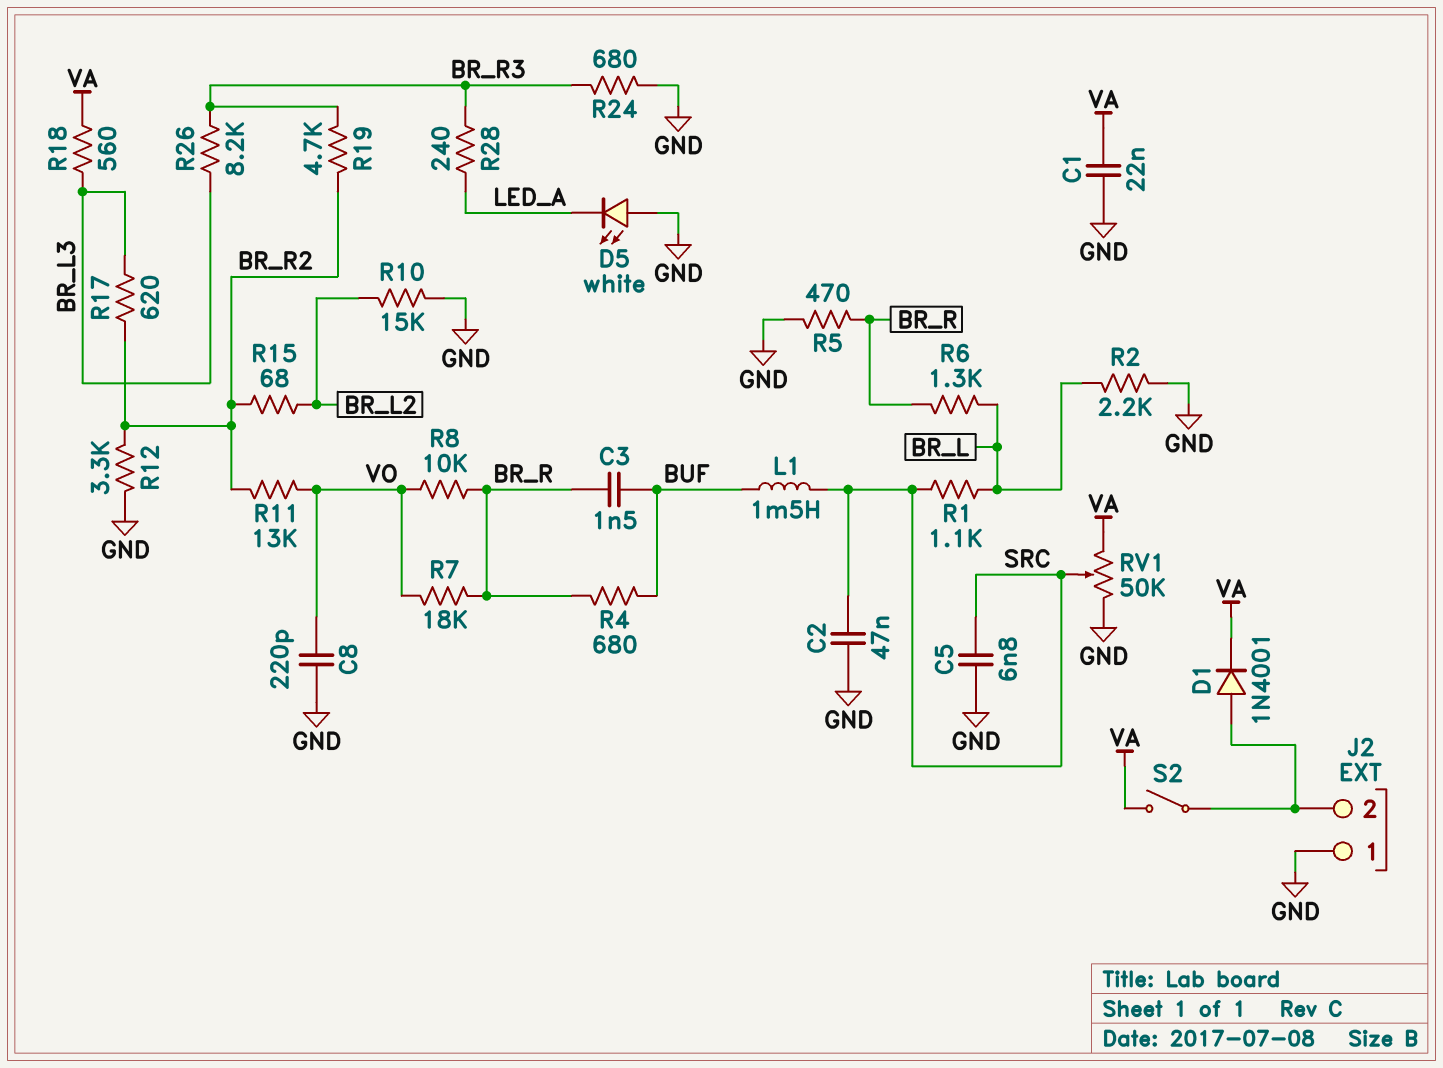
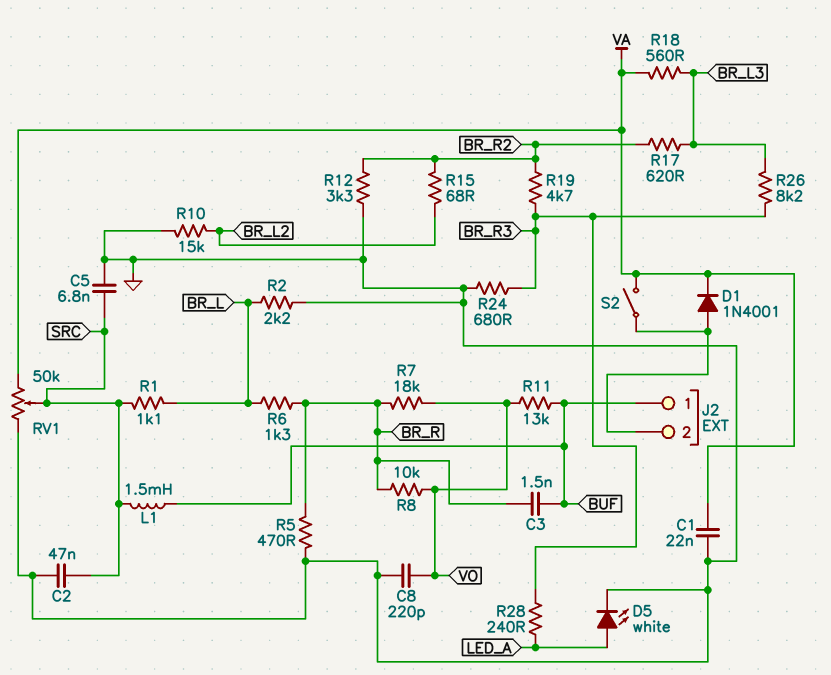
D5: LED white (A GND, K LED_A) -> LED white (A LED_A, K GND)
J2 pin 1: GND -> BUF
R4: 680 (BR_R, BUF) -> none
R11: 13k (BR_R2, VO) -> 13k (BUF, VO)

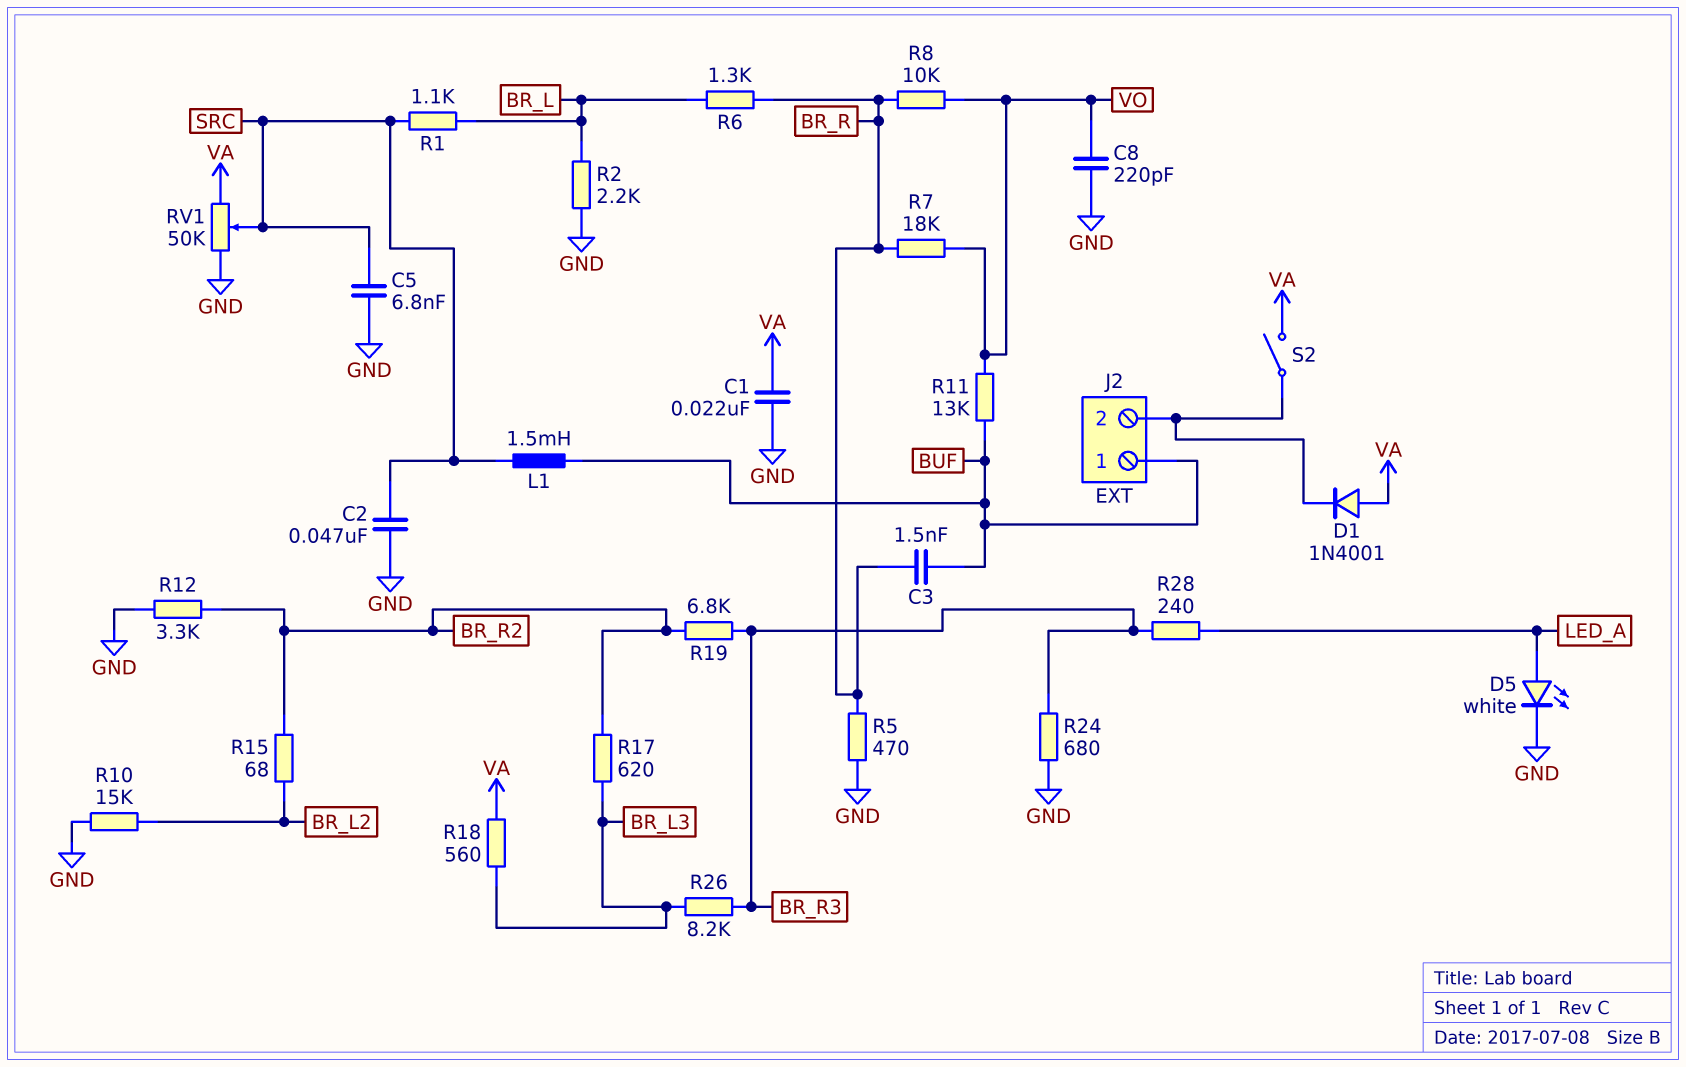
D1: diode 1N4001 (A J2/2, K VA) -> diode 1N4001 (A VA, K J2/2)
R19: 4.7k (BR_R2, BR_R3) -> 6.8k (BR_R2, BR_R3)

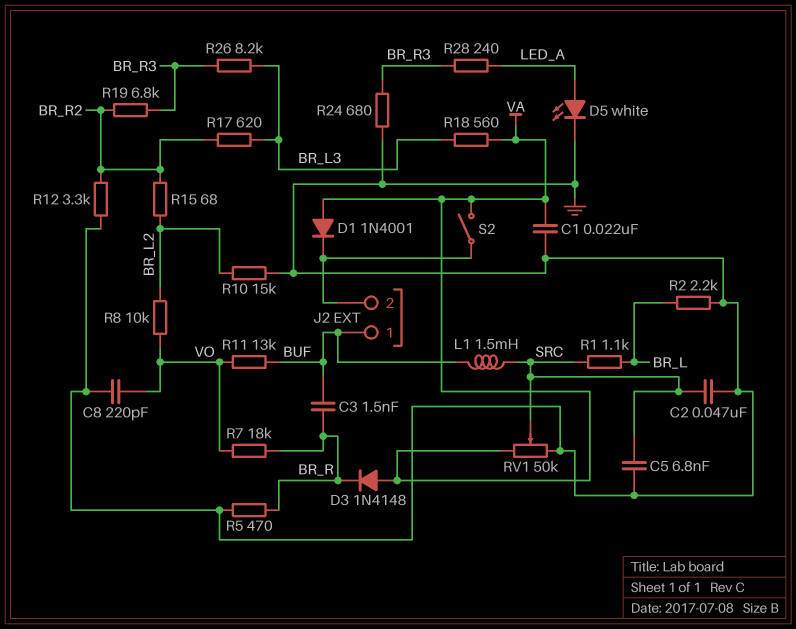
D3: none -> diode 1N4148 (A VA, K BR_R)
R6: 1.3k (BR_L, BR_R) -> none
R8: 10k (BR_R, VO) -> 10k (BR_L2, VO)

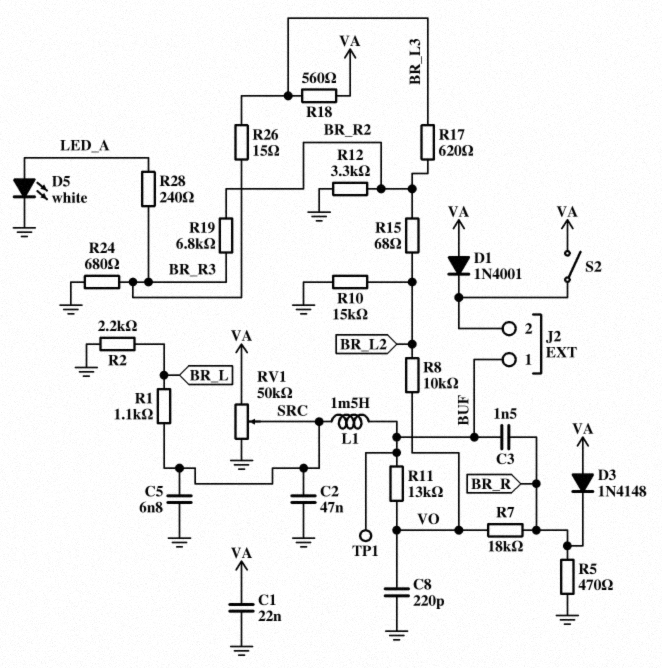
R26: 8.2k (BR_L3, BR_R3) -> 15 (BR_L3, BR_R3)
TP1: none -> test point (BUF)

